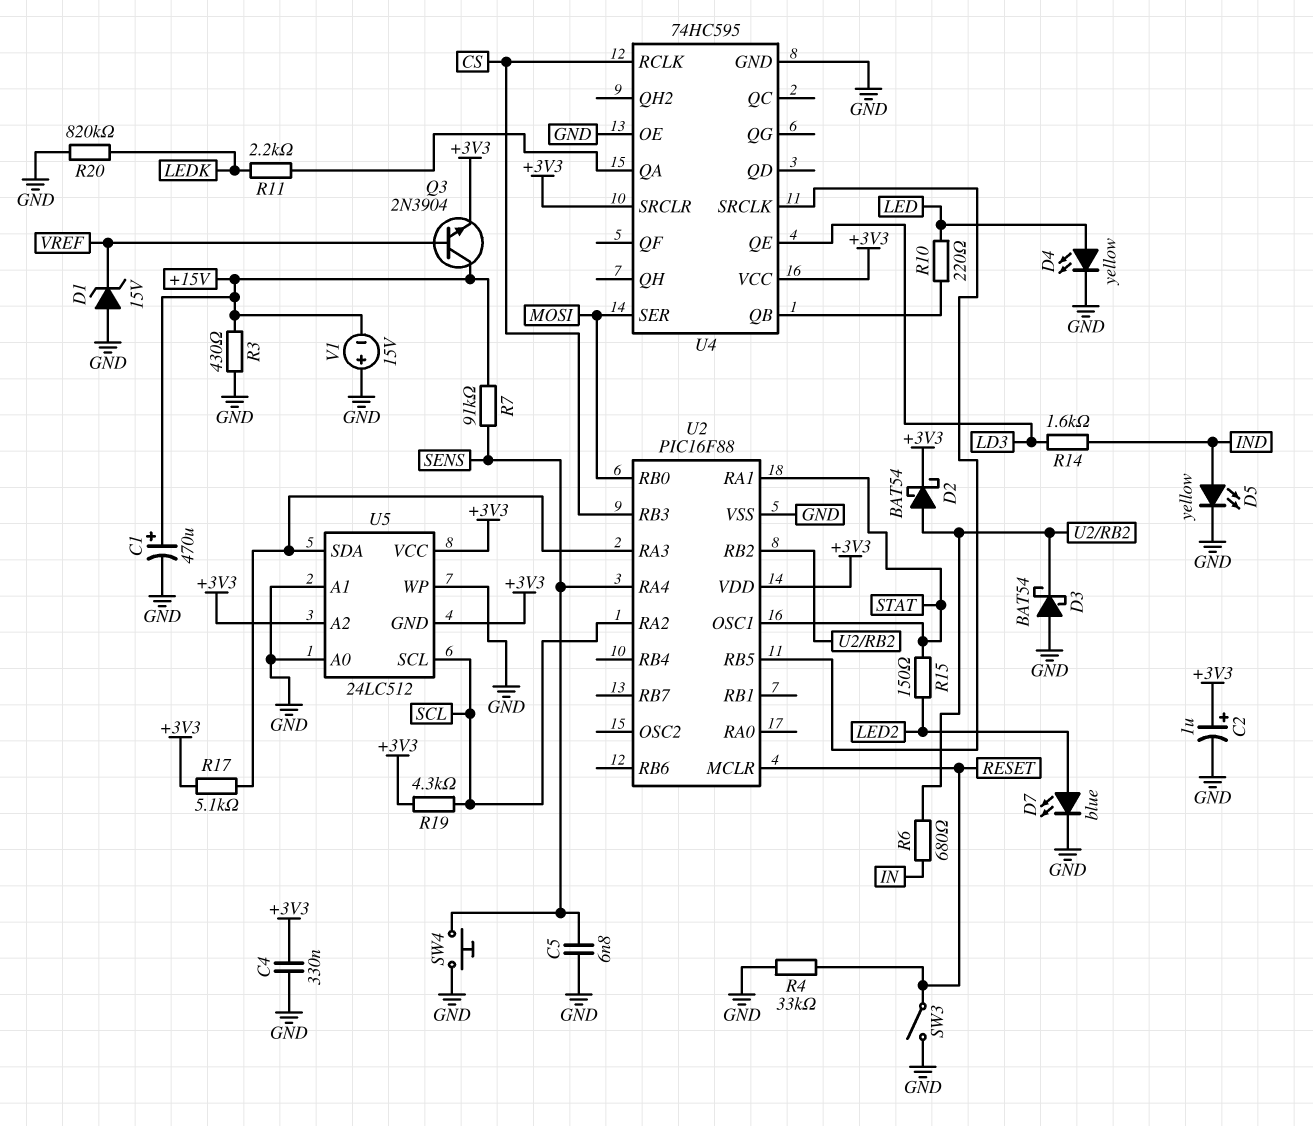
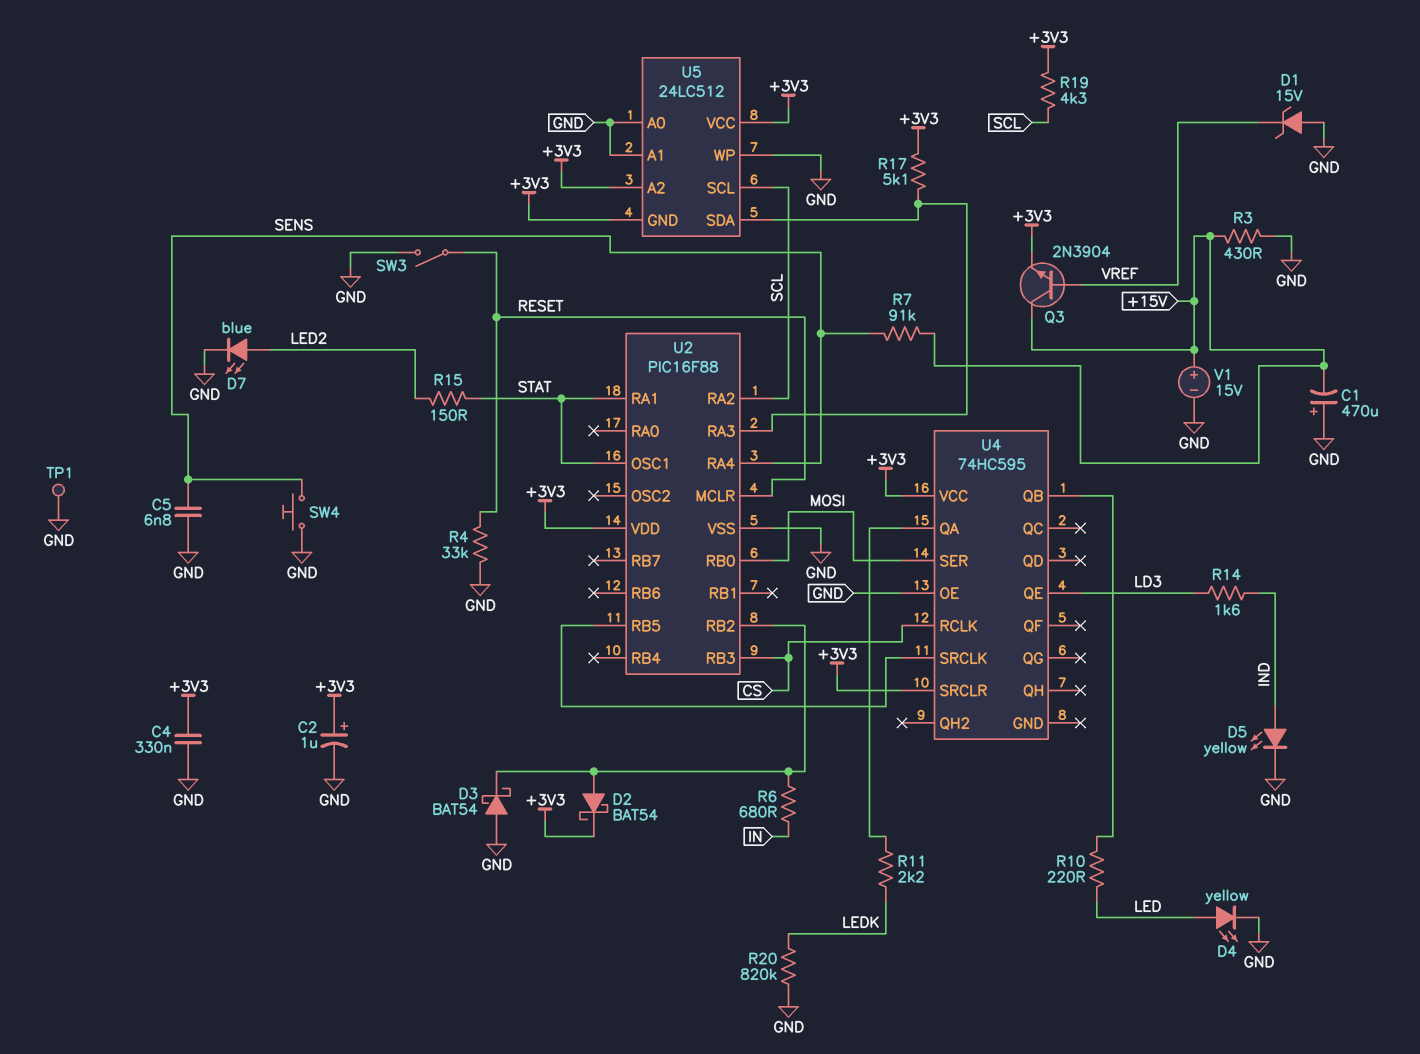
C1: 470uF (plus +15V, minus GND) -> 470uF (plus GND, minus +15V)
TP1: none -> test point (GND)
U4 pin GND: GND -> none
V1: 15V (plus GND, minus +15V) -> 15V (plus +15V, minus GND)

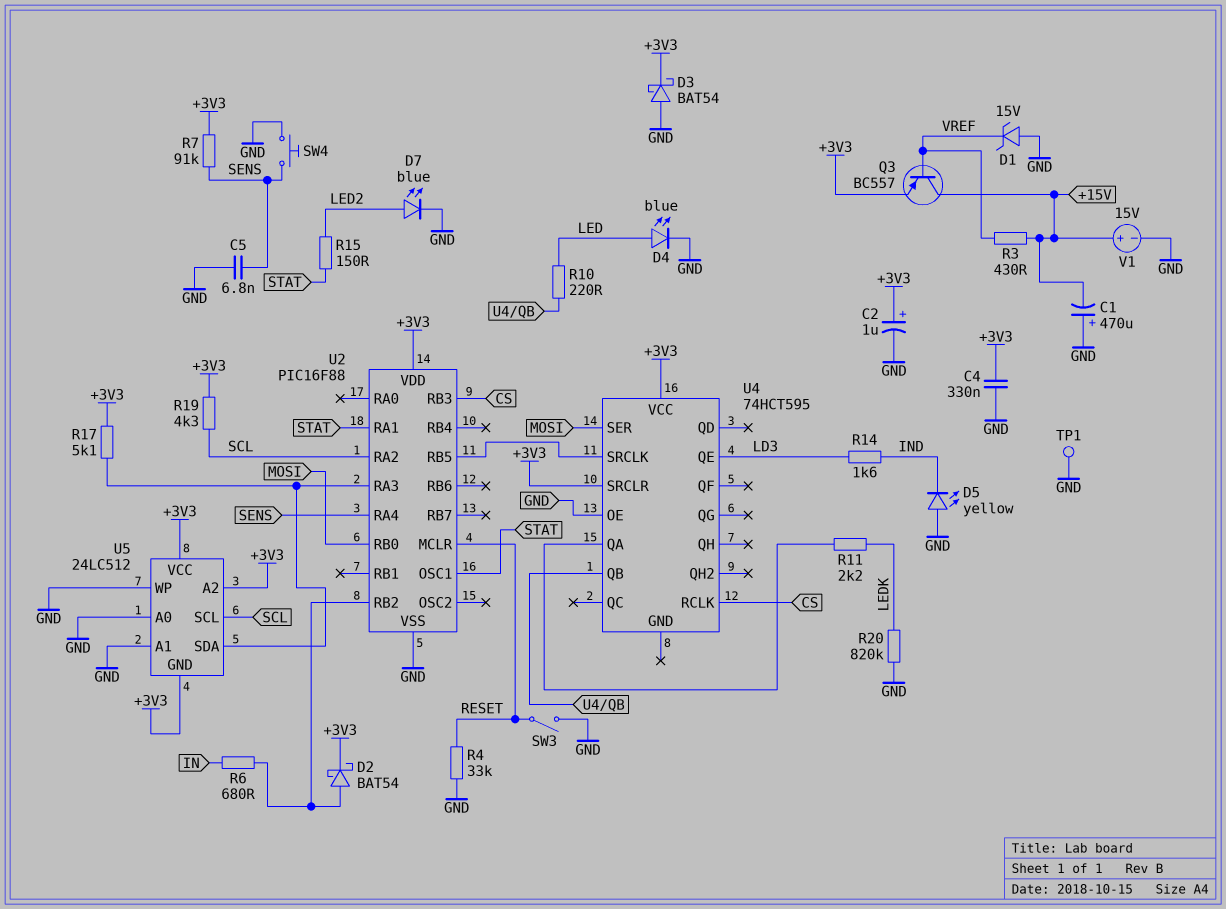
D3: schottky BAT54 (A GND, K U2/RB2) -> schottky BAT54 (A GND, K +3V3)
D4: LED yellow (A LED, K GND) -> LED blue (A LED, K GND)
D5: LED yellow (A IND, K GND) -> LED yellow (A GND, K IND)
Q3: NPN 2N3904 (B VREF, C +15V, E +3V3) -> PNP BC557 (B VREF, C +15V, E +3V3)
R3: 430 (+15V, GND) -> 430 (+15V, VREF)
R7: 91k (+15V, SENS) -> 91k (+3V3, SENS)
U4: 74HC595 -> 74HCT595

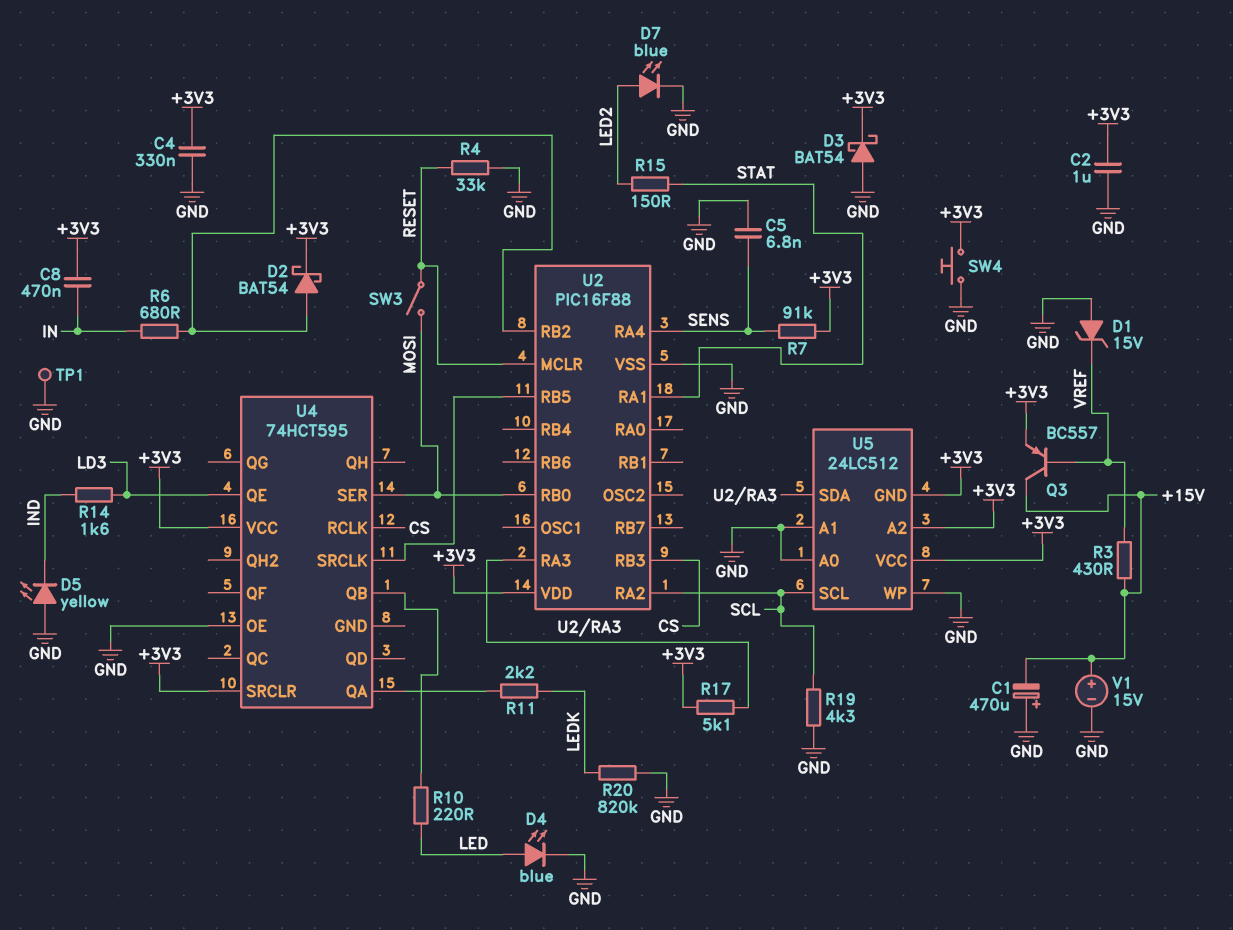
C2: 1uF (plus +3V3, minus GND) -> 1uF (+3V3, GND)
C8: none -> 470nF (+3V3, IN)
R19: 4.3k (+3V3, SCL) -> 4.3k (GND, SCL)
SW3: switch (GND, RESET) -> switch (MOSI, RESET)
SW4: button (GND, SENS) -> button (+3V3, GND)
U2 pin OSC1: STAT -> none

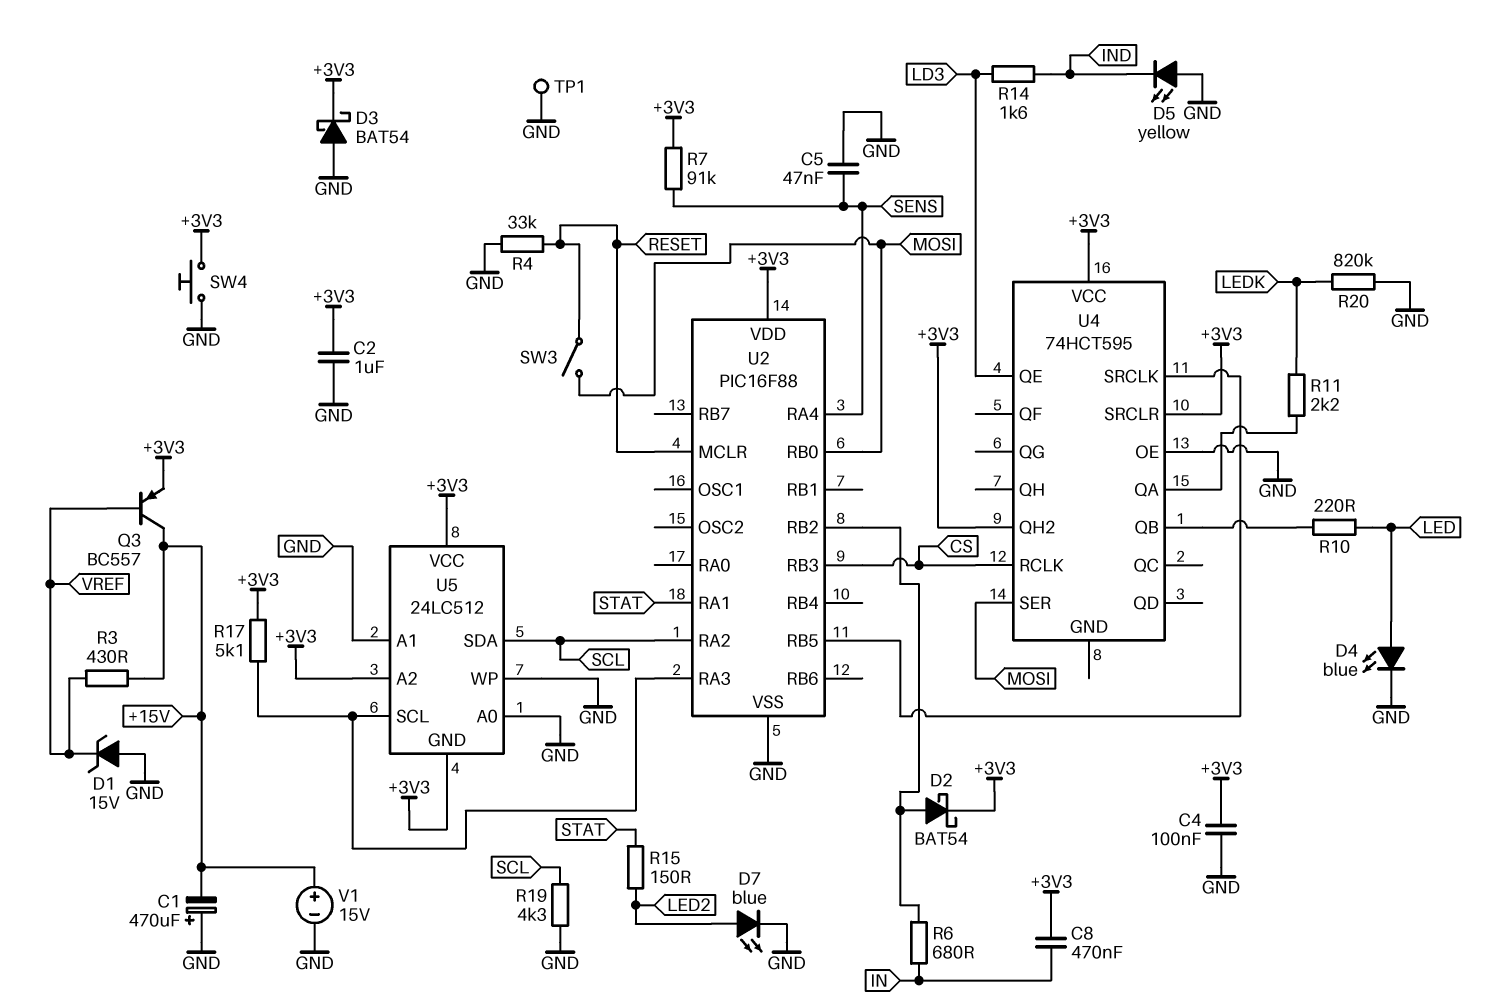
C4: 330nF (+3V3, GND) -> 100nF (+3V3, GND)
C5: 6.8nF (GND, SENS) -> 47nF (GND, SENS)
U4 pin QH2: none -> +3V3
U5 pin SCL: SCL -> U2/RA3
U5 pin SDA: U2/RA3 -> SCL

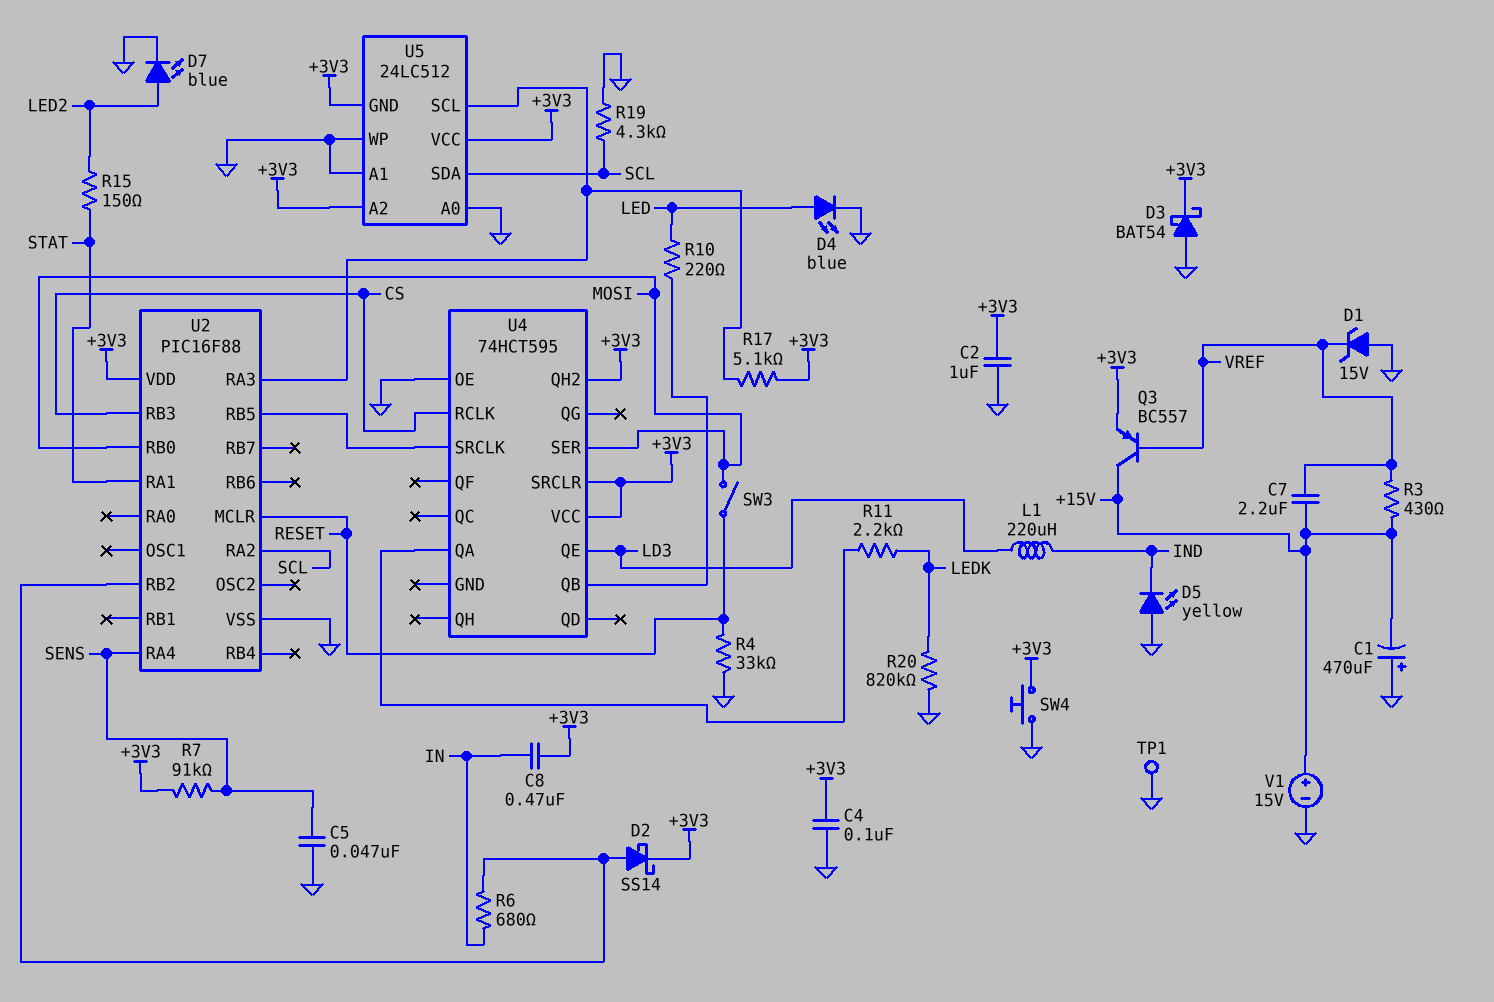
C7: none -> 2.2uF (+15V, VREF)
D2: schottky BAT54 (A U2/RB2, K +3V3) -> schottky SS14 (A U2/RB2, K +3V3)
L1: none -> 220uH (IND, LD3)
R14: 1.6k (IND, LD3) -> none

